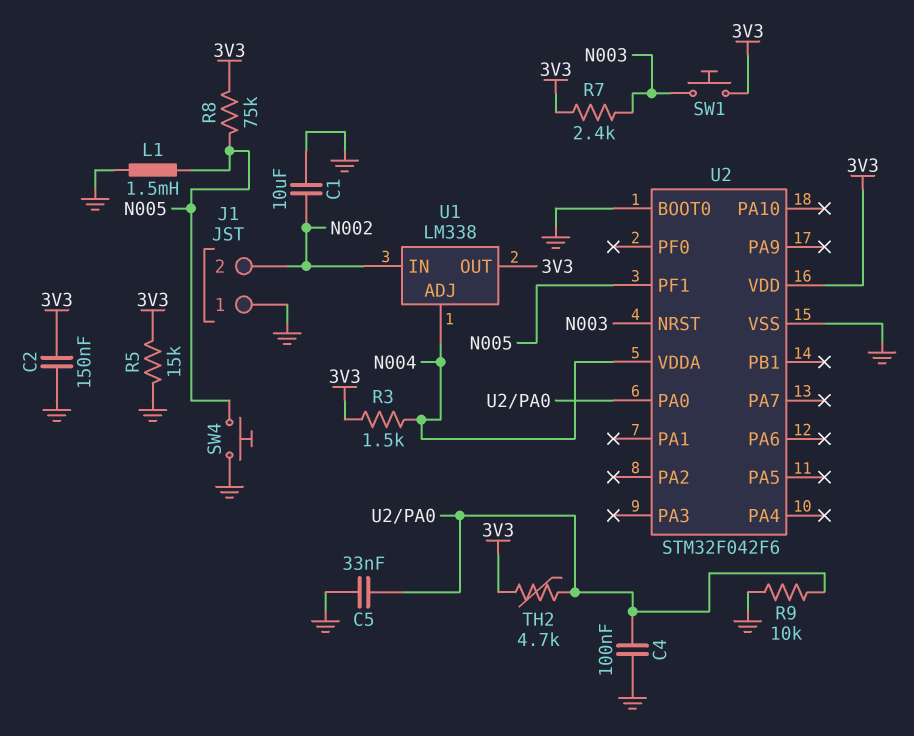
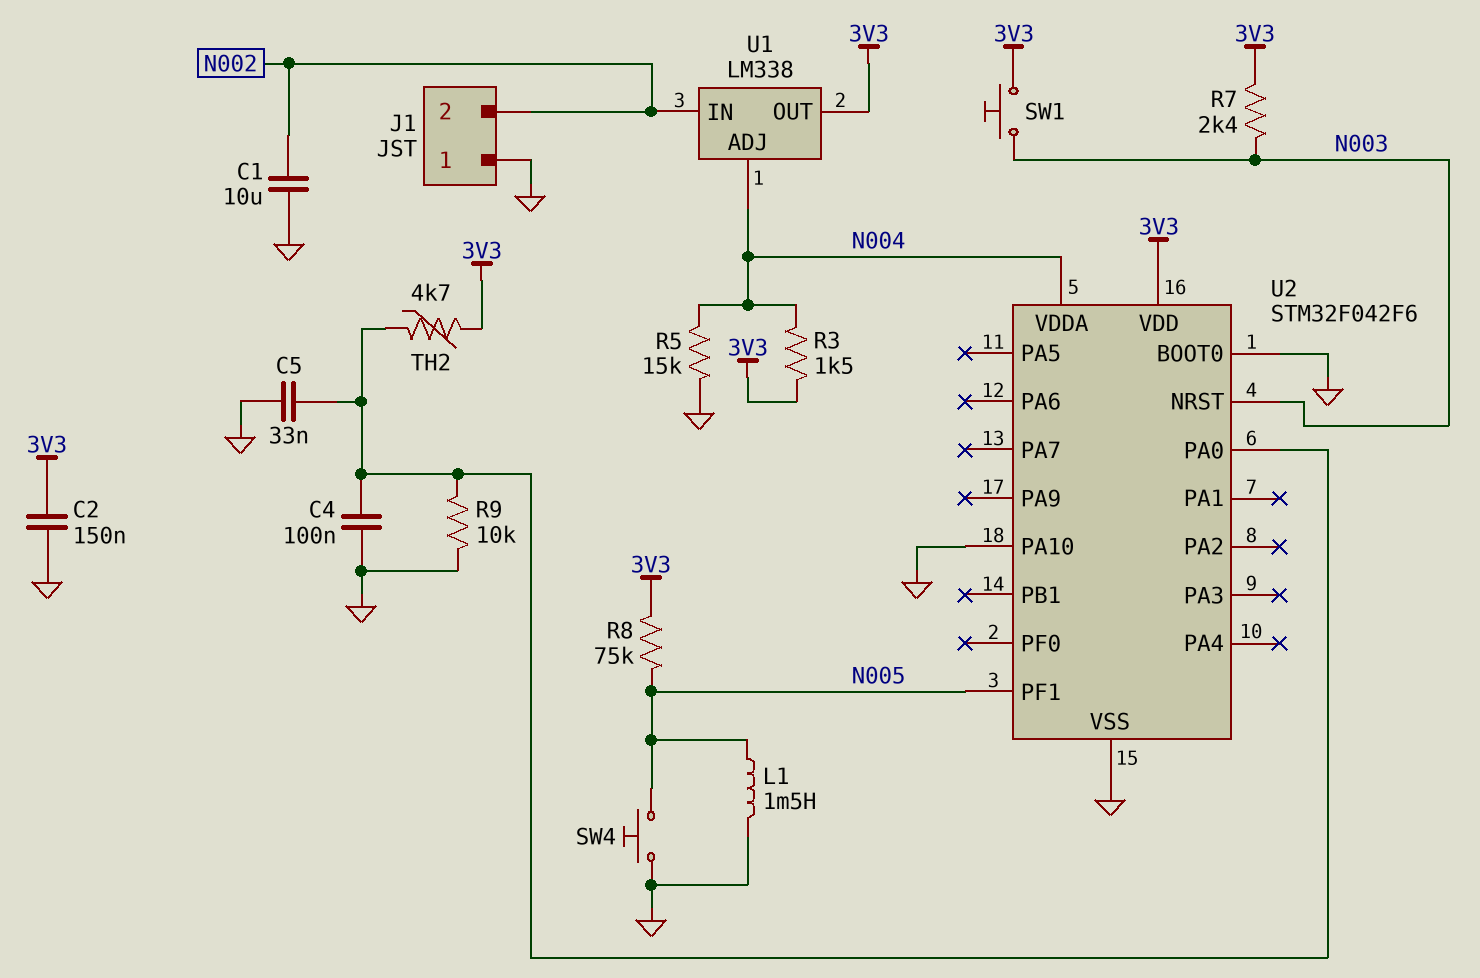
R5: 15k (3V3, GND) -> 15k (GND, N004)
U2 pin PA10: none -> GND

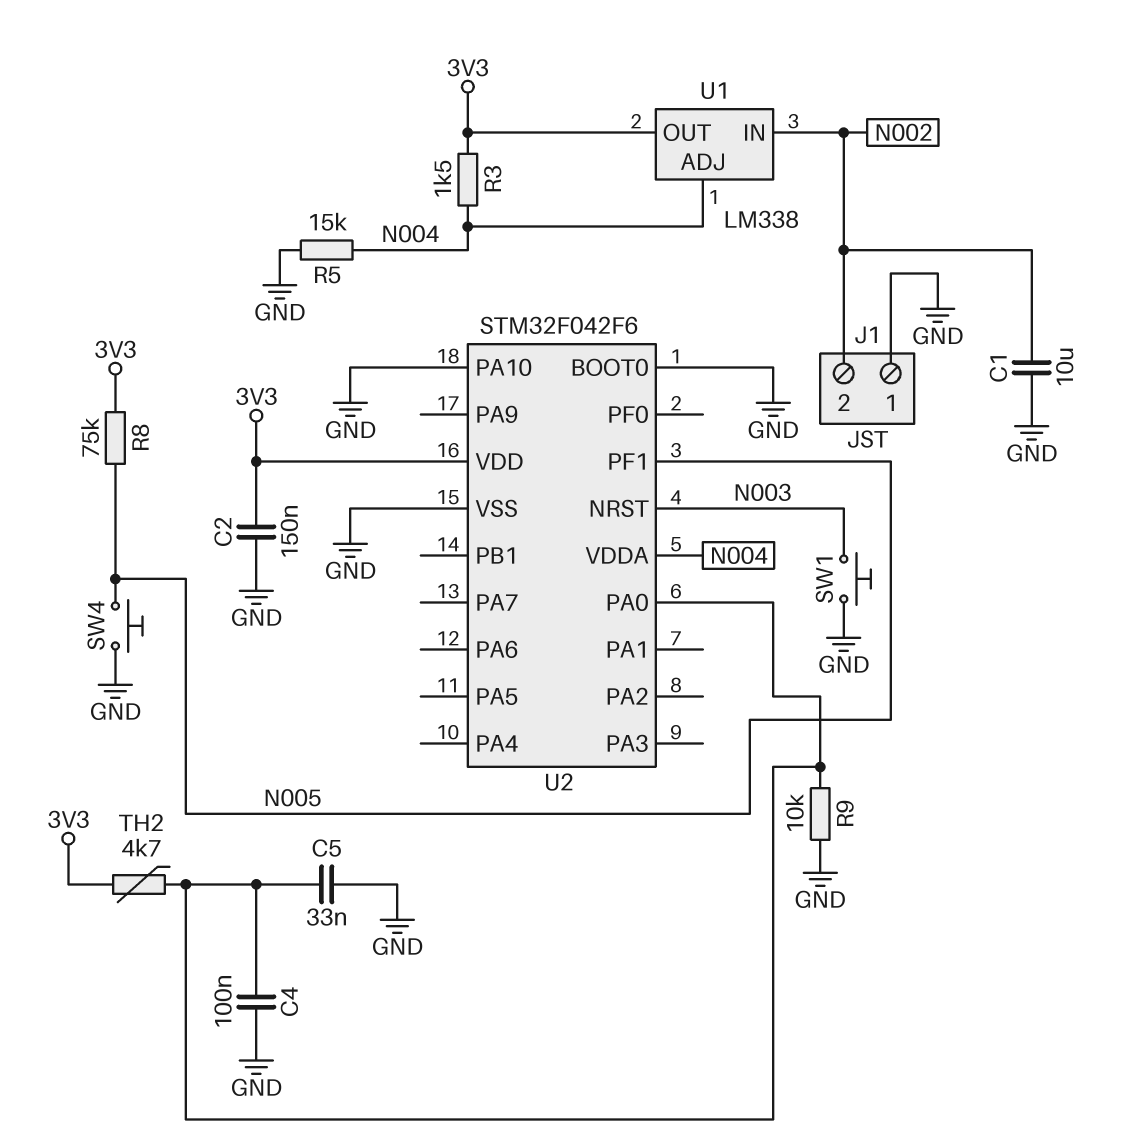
L1: 1.5mH (GND, N005) -> none
R7: 2.4k (3V3, N003) -> none
SW1: button (3V3, N003) -> button (GND, N003)

